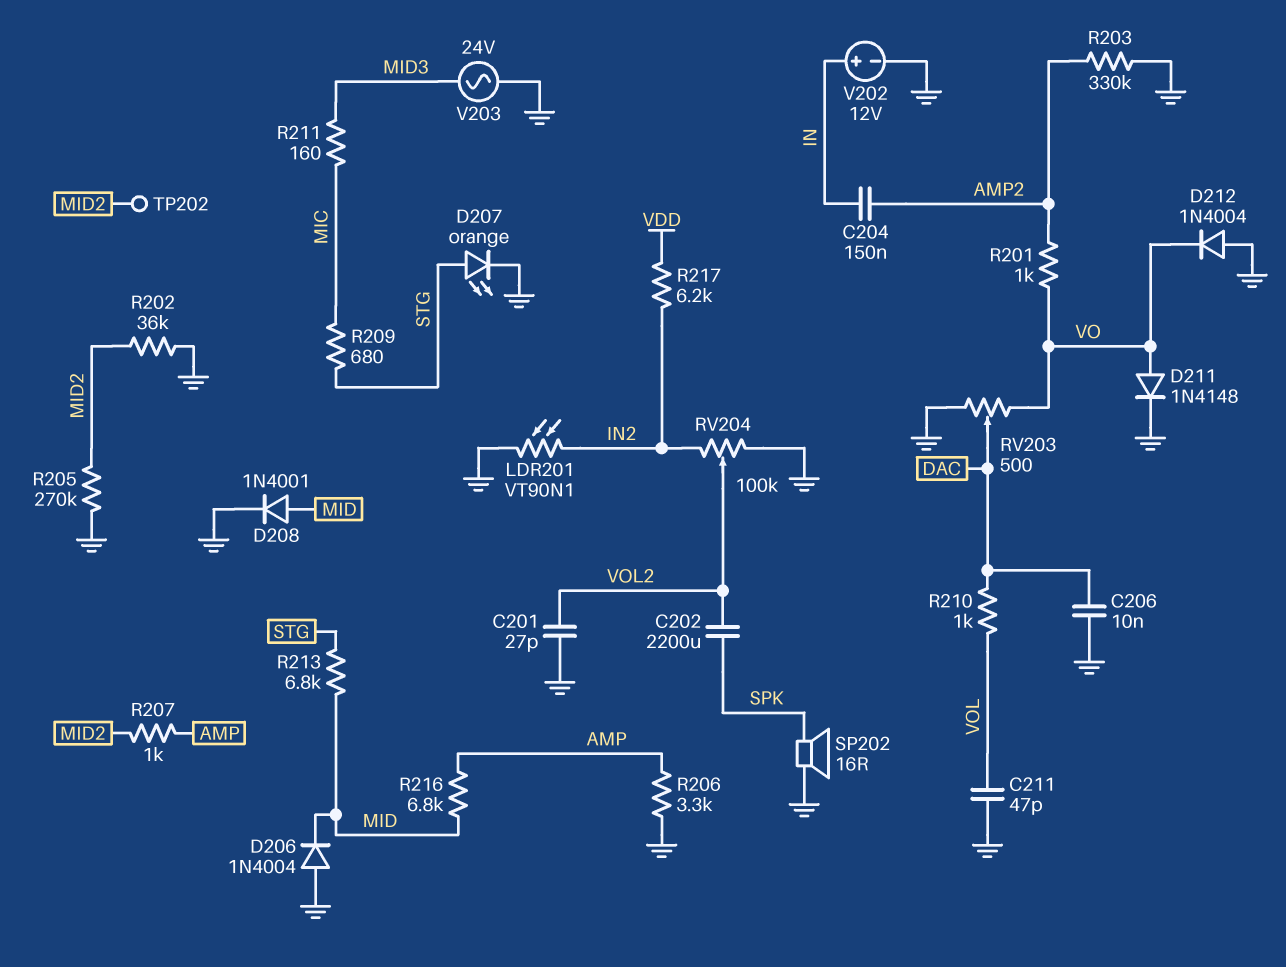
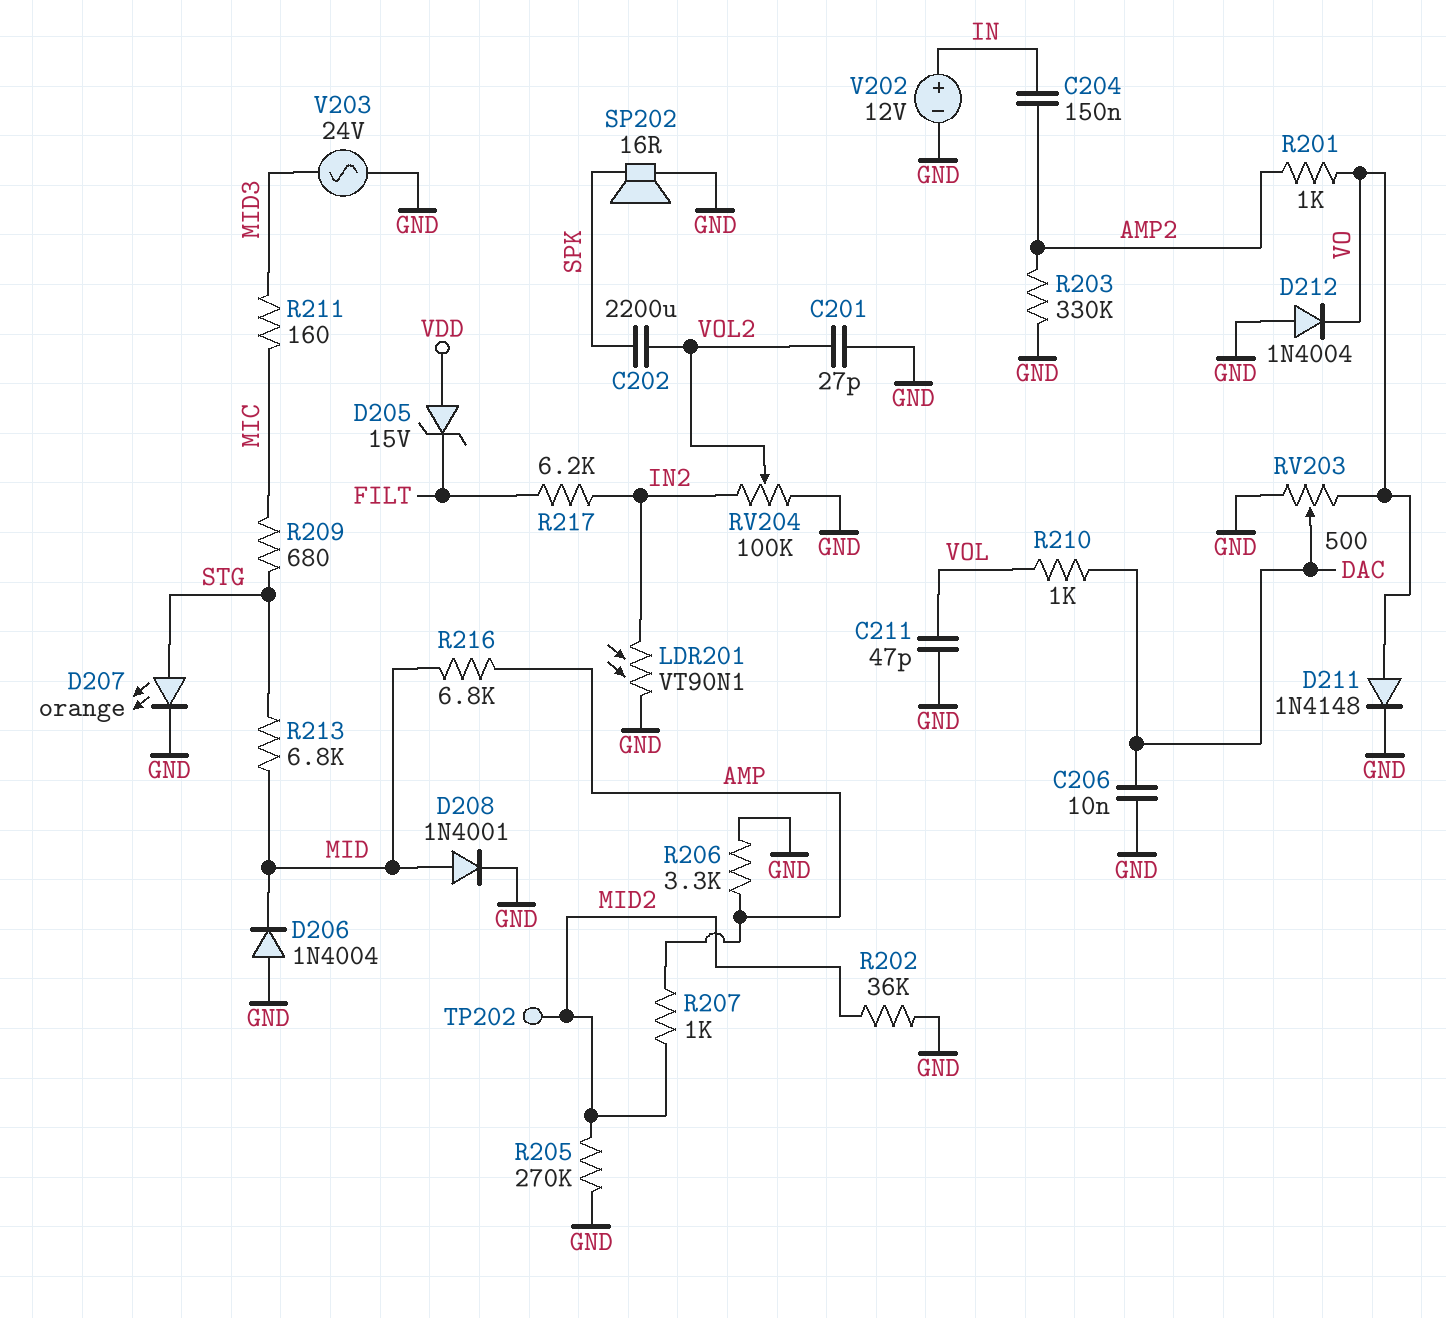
D205: none -> zener 15V (A VDD, K FILT)
R217: 6.2k (IN2, VDD) -> 6.2k (FILT, IN2)

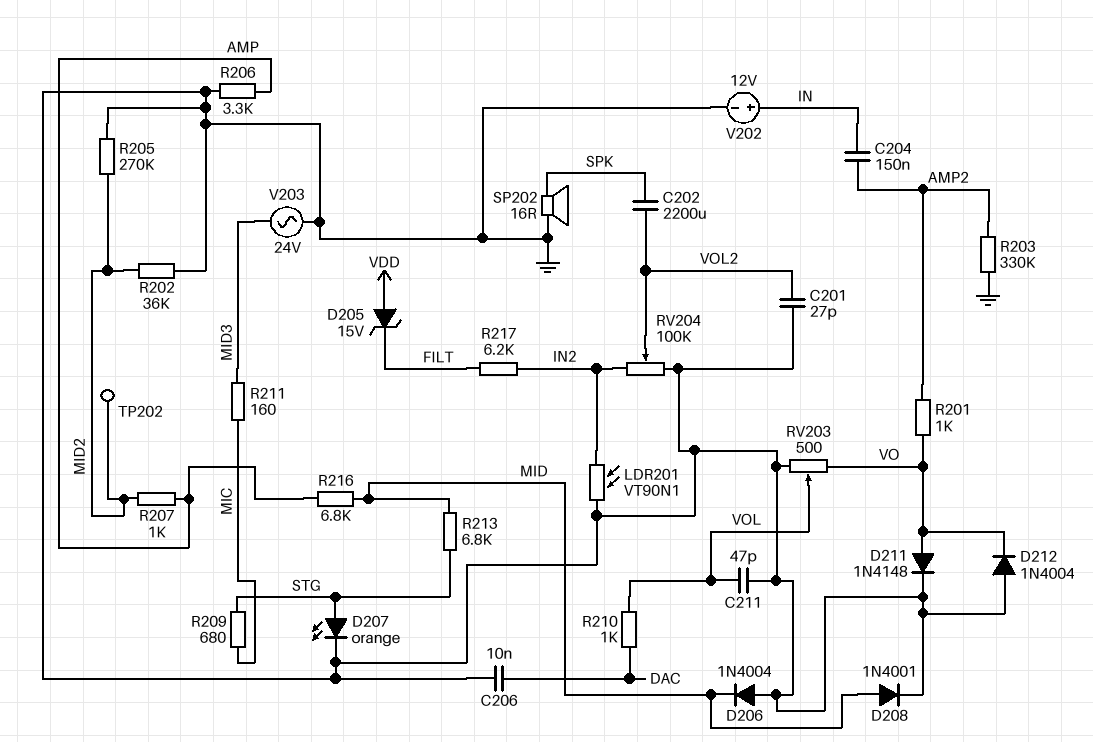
RV203: 500 (GND, VO, wiper DAC) -> 500 (GND, VO, wiper VOL)

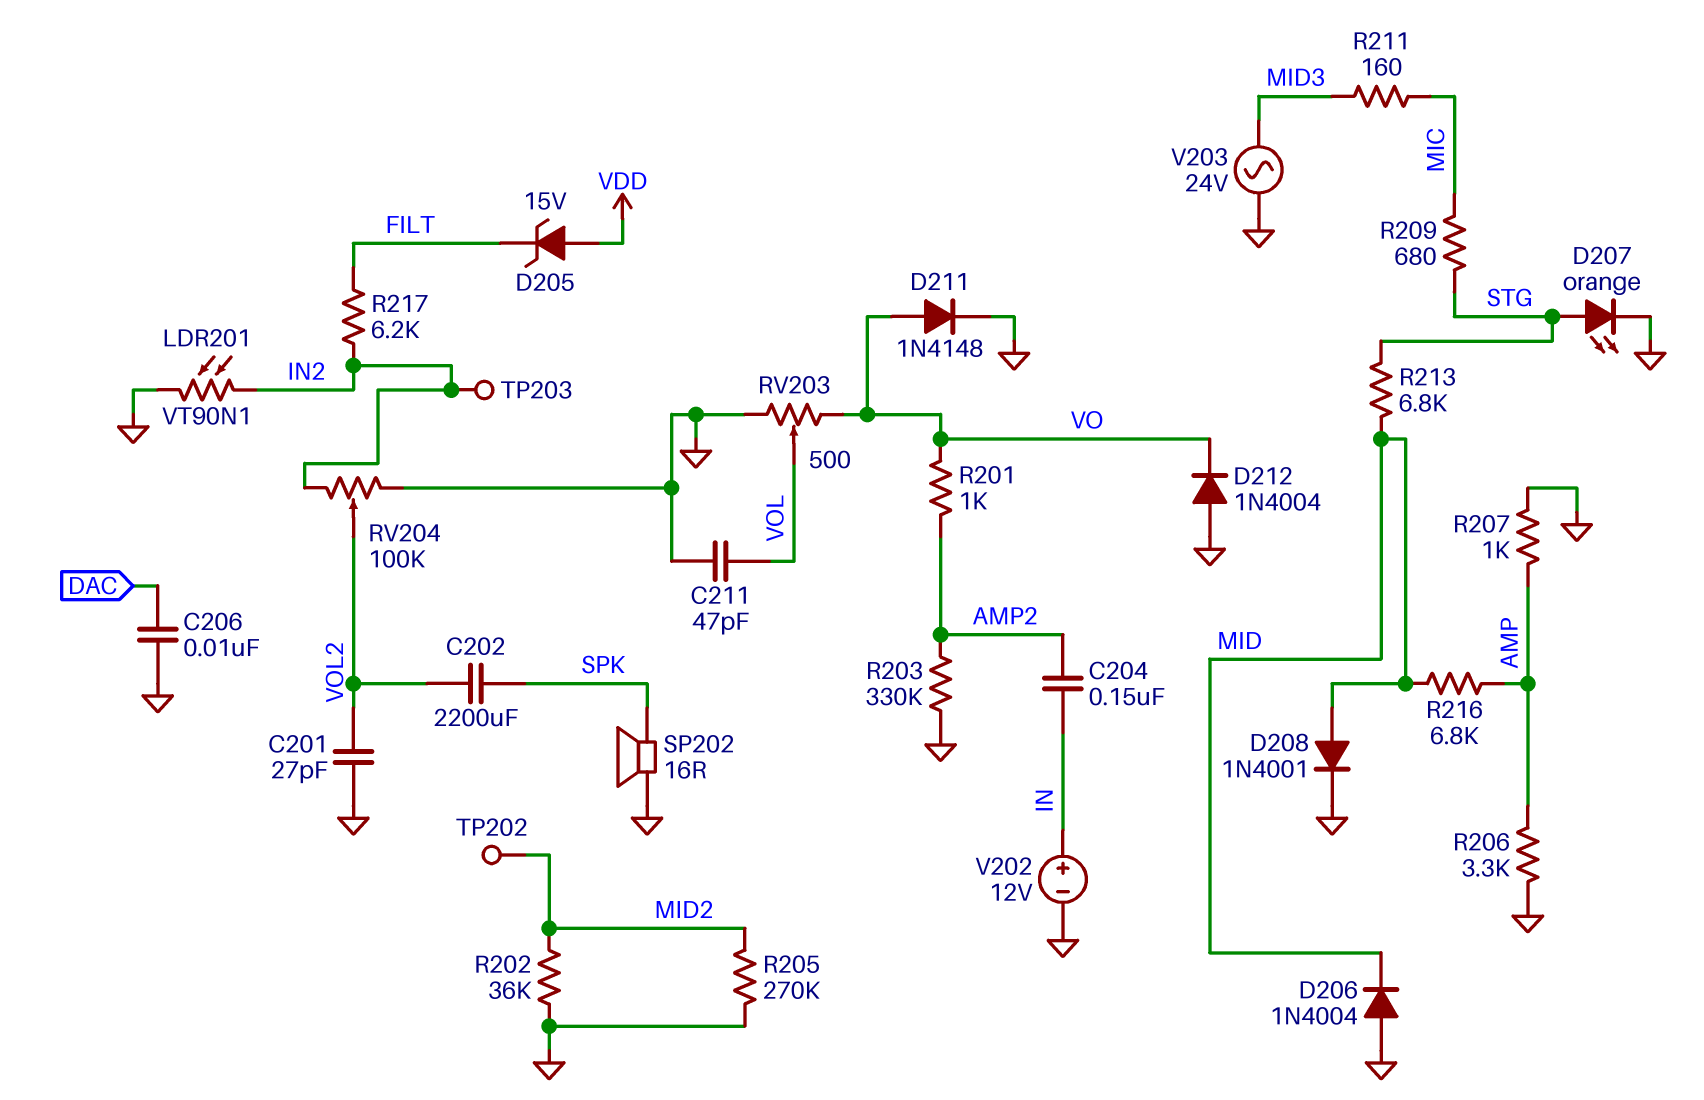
R207: 1k (AMP, MID2) -> 1k (AMP, GND)
R210: 1k (DAC, VOL) -> none
TP203: none -> test point (IN2)

